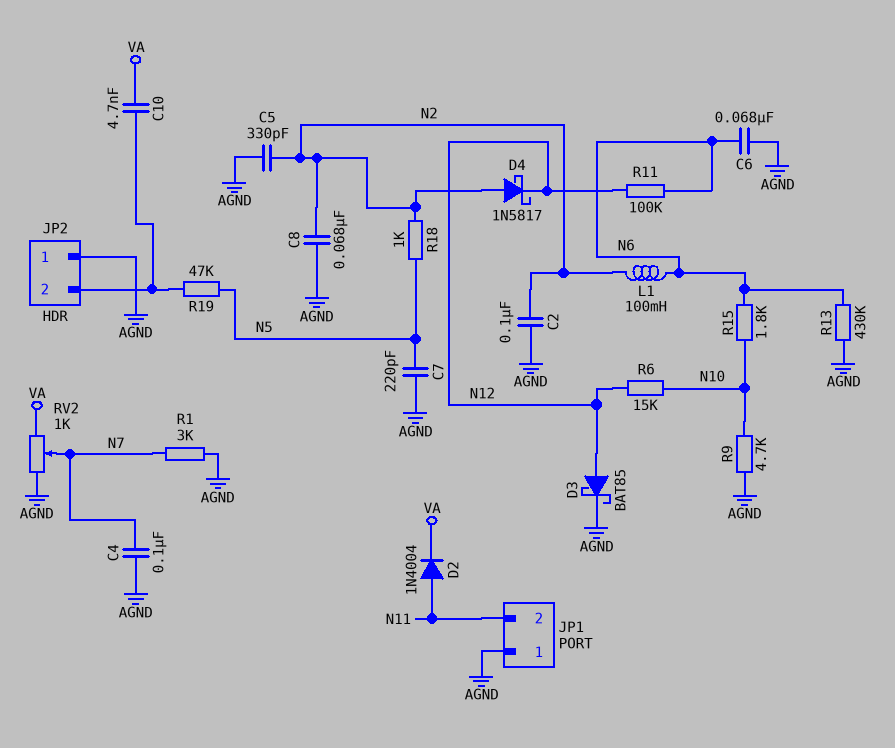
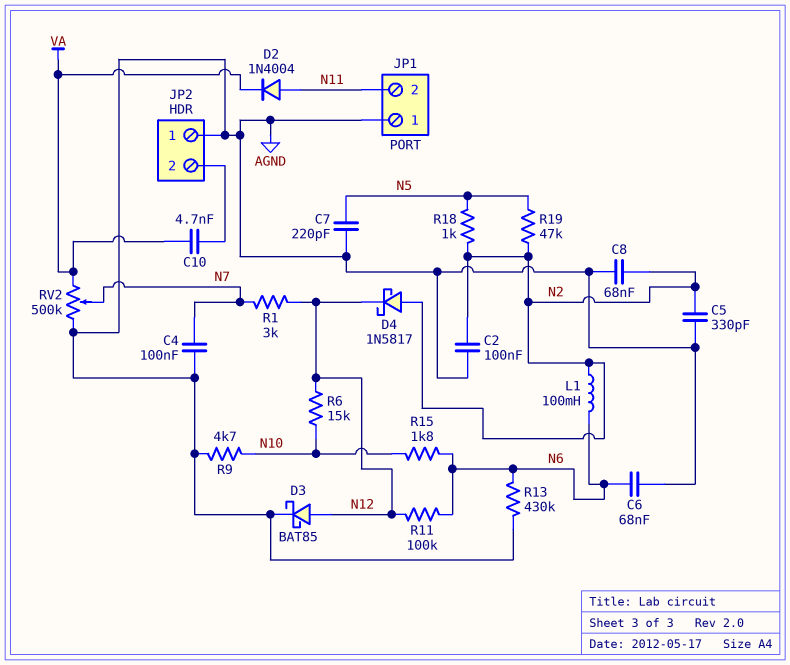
R1: 3k (AGND, N7) -> 3k (N7, N12)
R19: 47k (JP2/2, N5) -> 47k (N2, N5)
RV2: 1k (AGND, VA, wiper N7) -> 500k (AGND, VA, wiper N7)

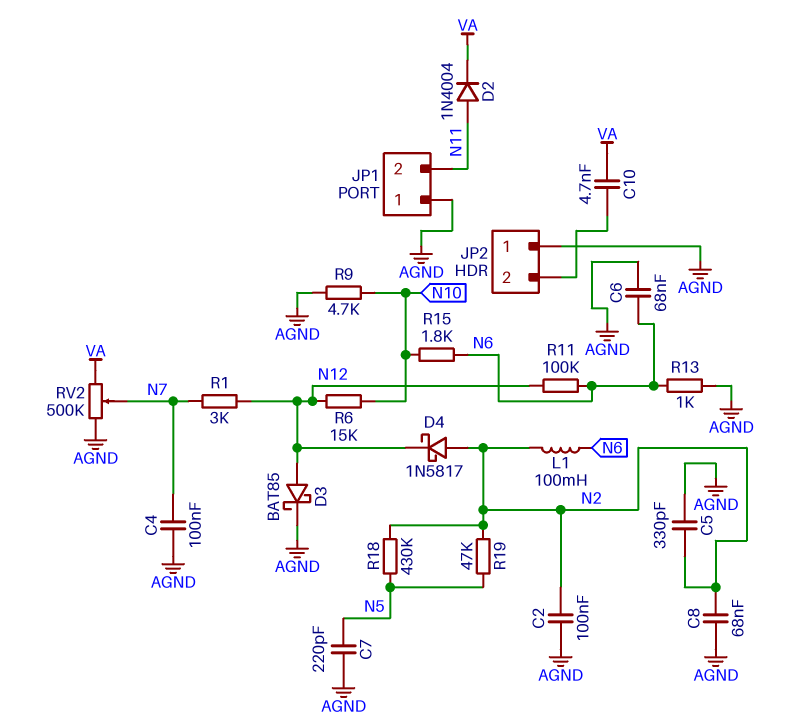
R13: 430k (AGND, N6) -> 1k (AGND, N6)
R18: 1k (N2, N5) -> 430k (N2, N5)

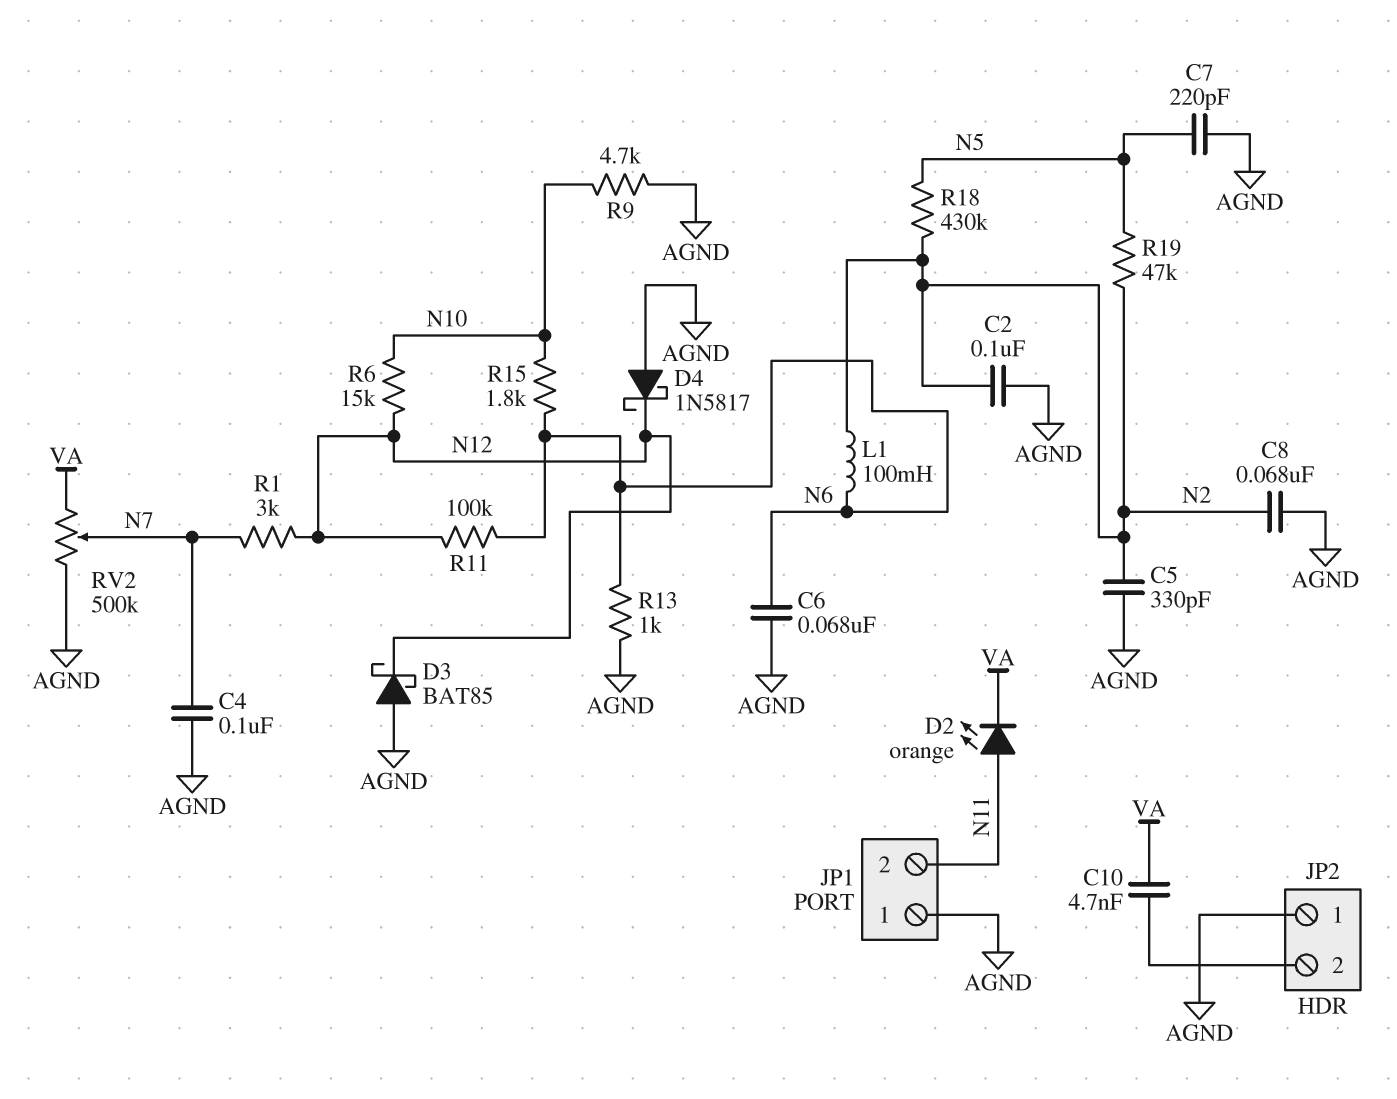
D2: diode 1N4004 (A N11, K VA) -> LED orange (A N11, K VA)
D3: schottky BAT85 (A N12, K AGND) -> schottky BAT85 (A AGND, K N12)
D4: schottky 1N5817 (A N2, K N12) -> schottky 1N5817 (A AGND, K N12)

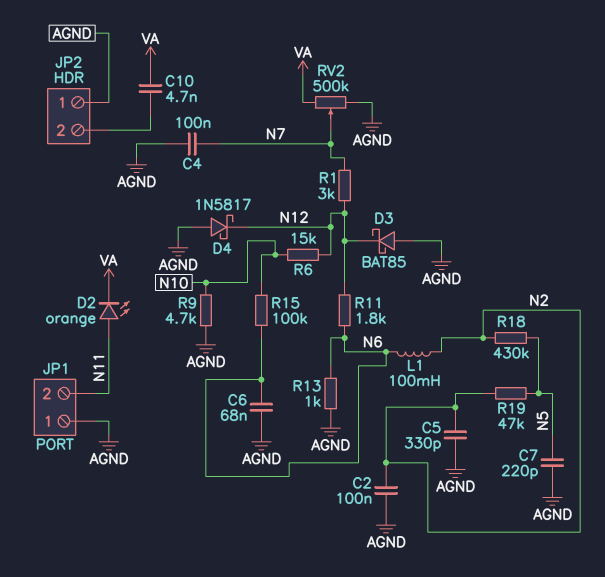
C8: 68nF (AGND, N2) -> none
R11: 100k (N6, N12) -> 1.8k (N6, N12)
R15: 1.8k (N6, N10) -> 100k (N6, N10)

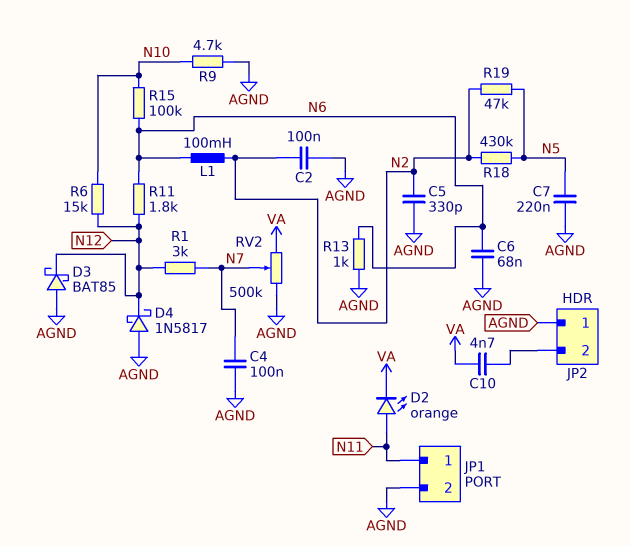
C7: 220pF (AGND, N5) -> 220nF (AGND, N5)
JP1 pin 1: AGND -> N11
JP1 pin 2: N11 -> AGND

